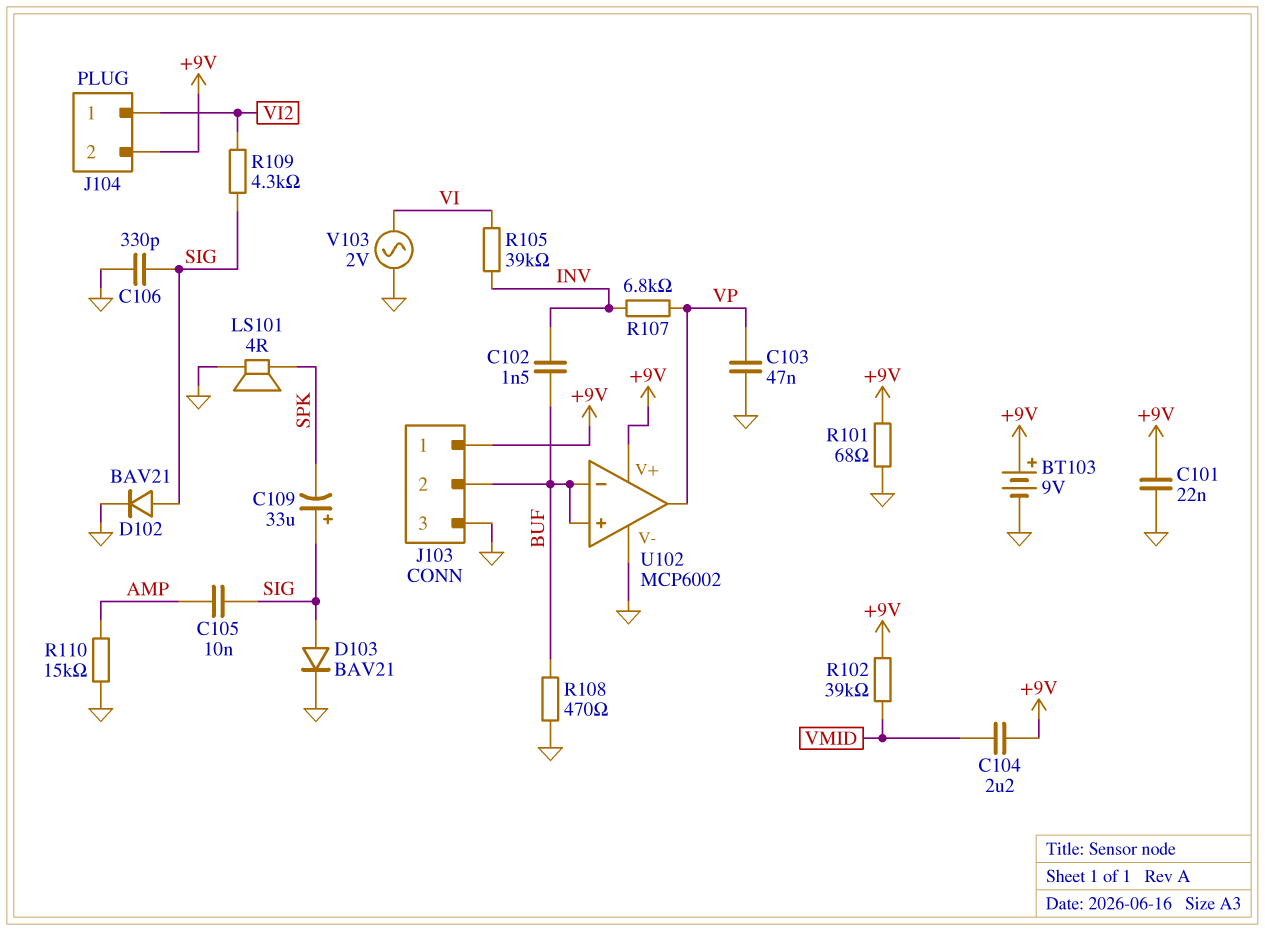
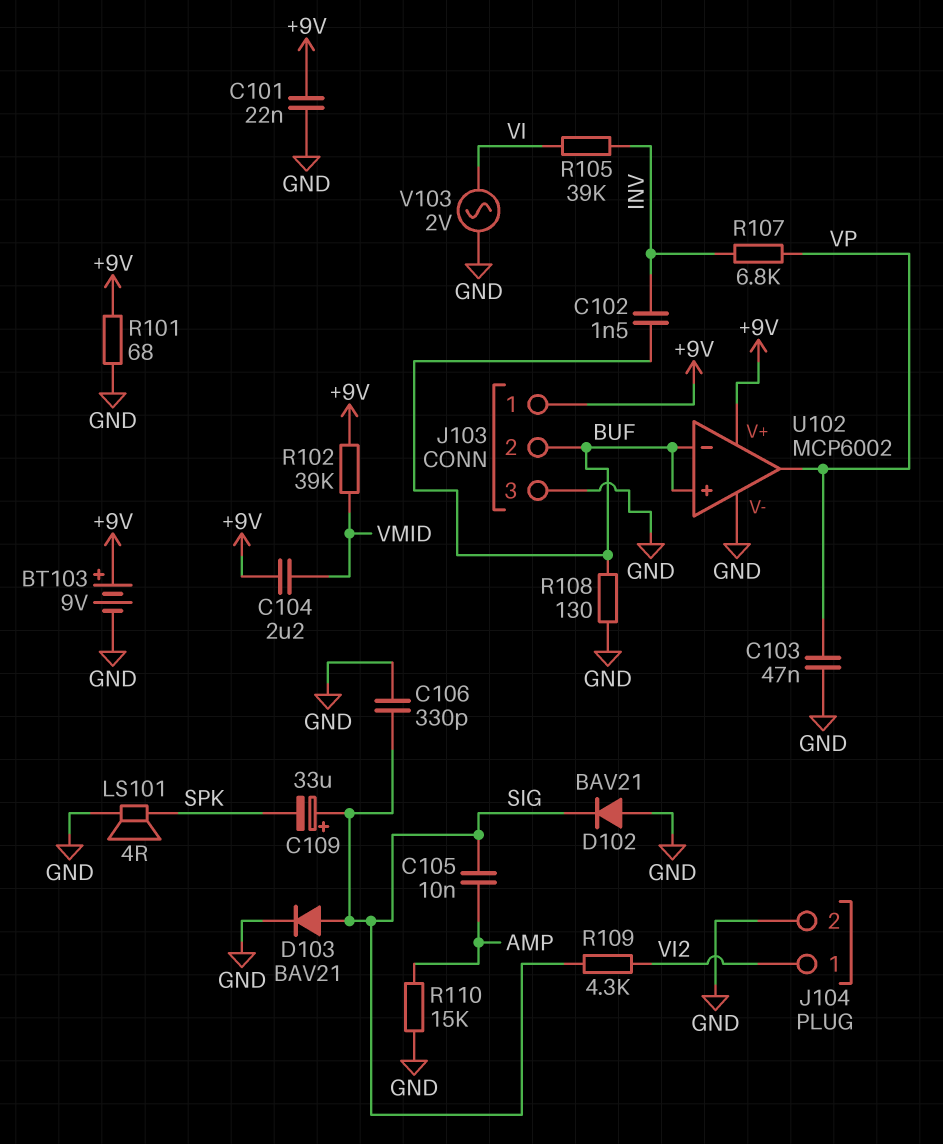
D102: diode BAV21 (A SIG, K GND) -> diode BAV21 (A GND, K SIG)
J104 pin 2: +9V -> GND
R108: 470 (BUF, GND) -> 130 (BUF, GND)

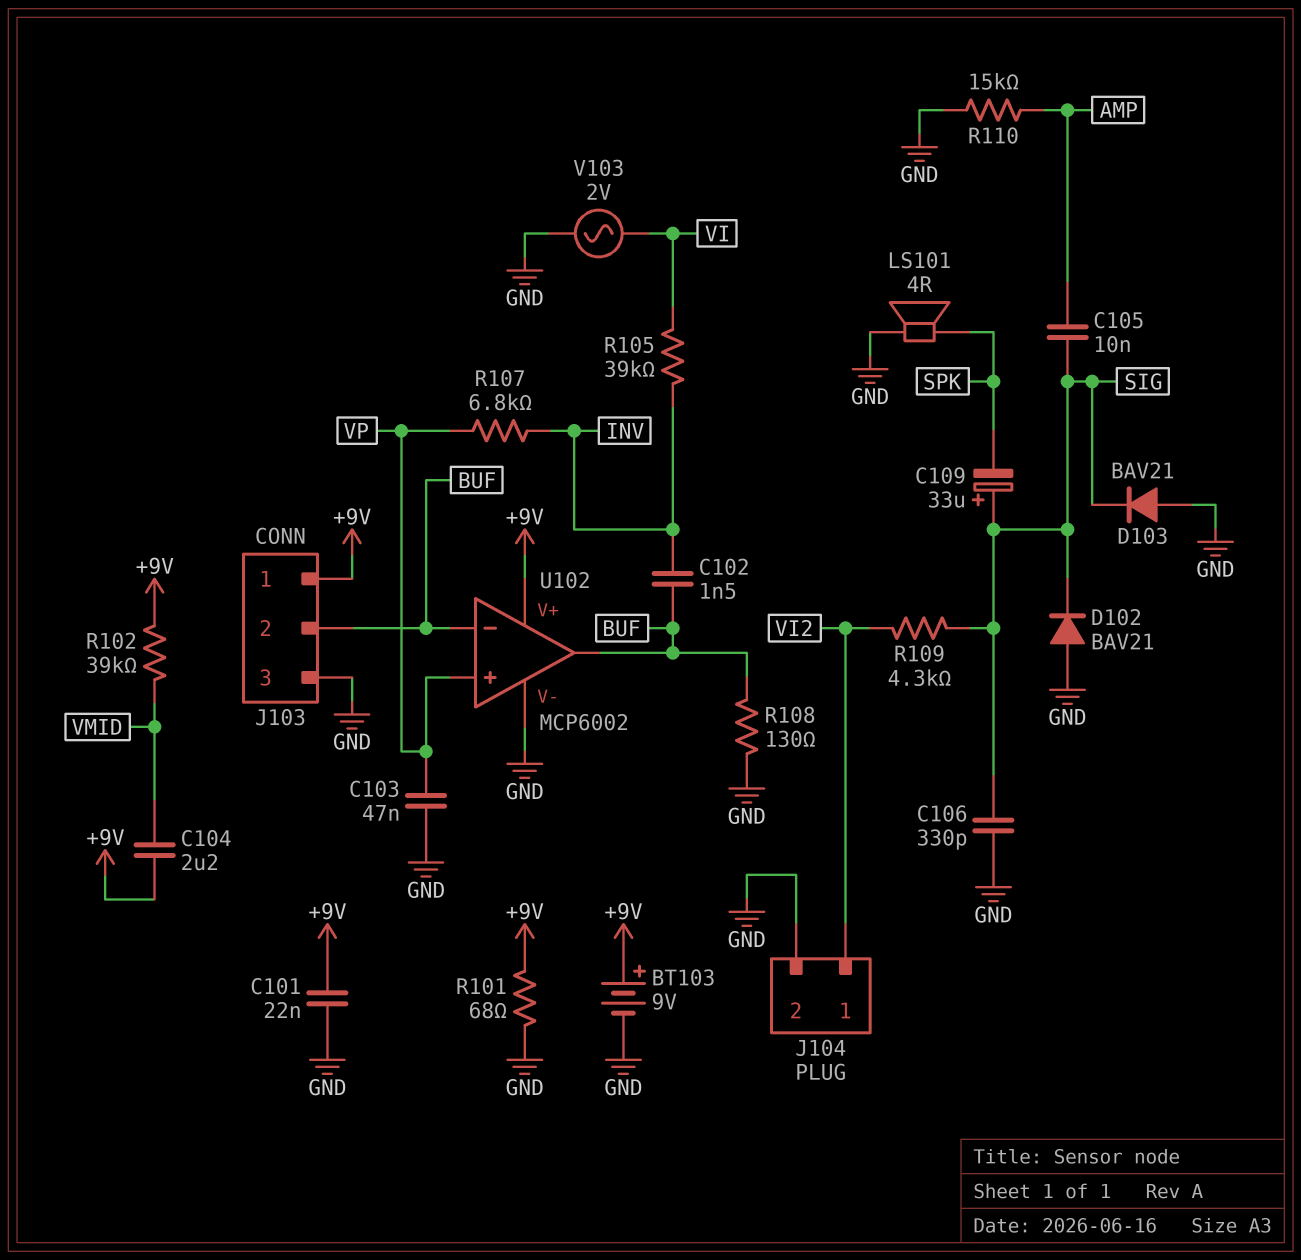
D103: diode BAV21 (A SIG, K GND) -> diode BAV21 (A GND, K SIG)
U102 pin in+: BUF -> VP
U102 pin out: VP -> BUF

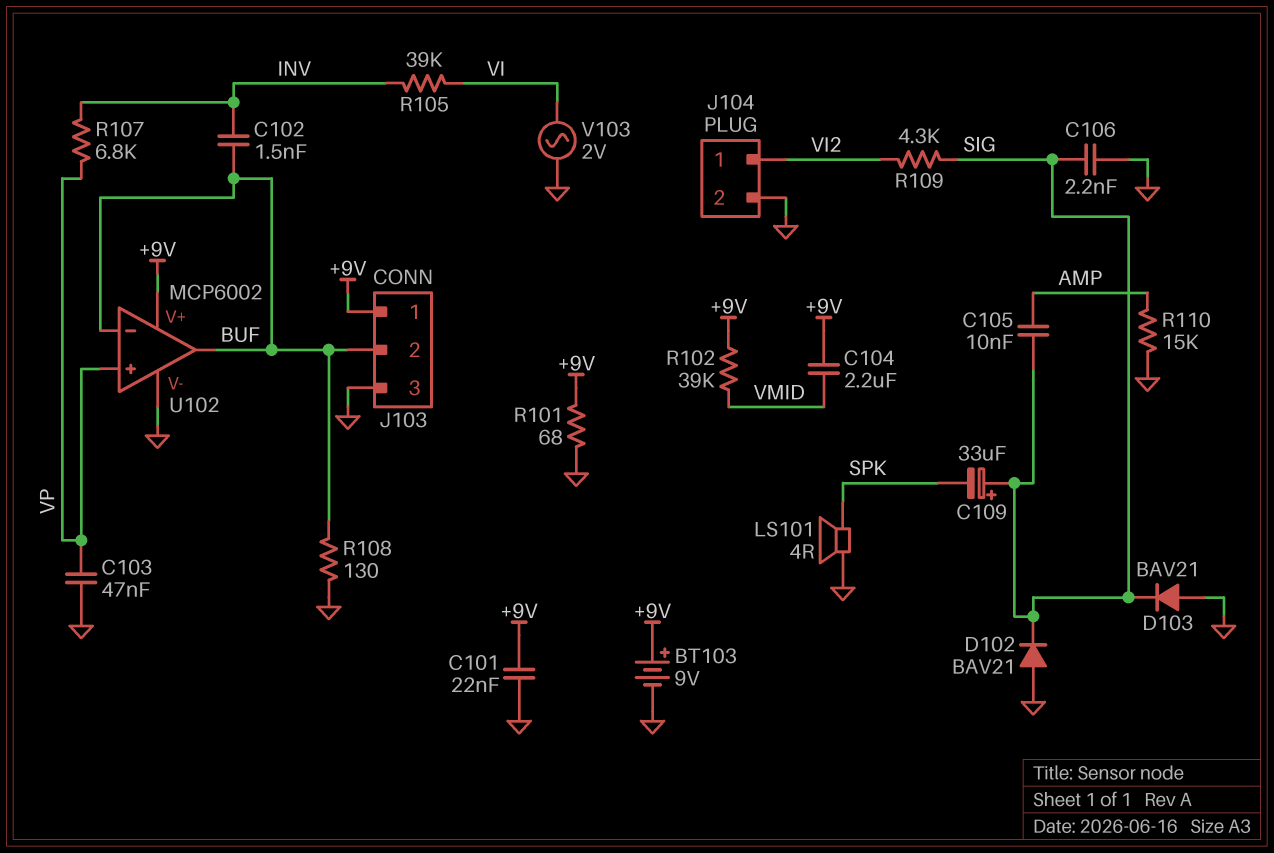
C106: 330pF (GND, SIG) -> 2.2nF (GND, SIG)

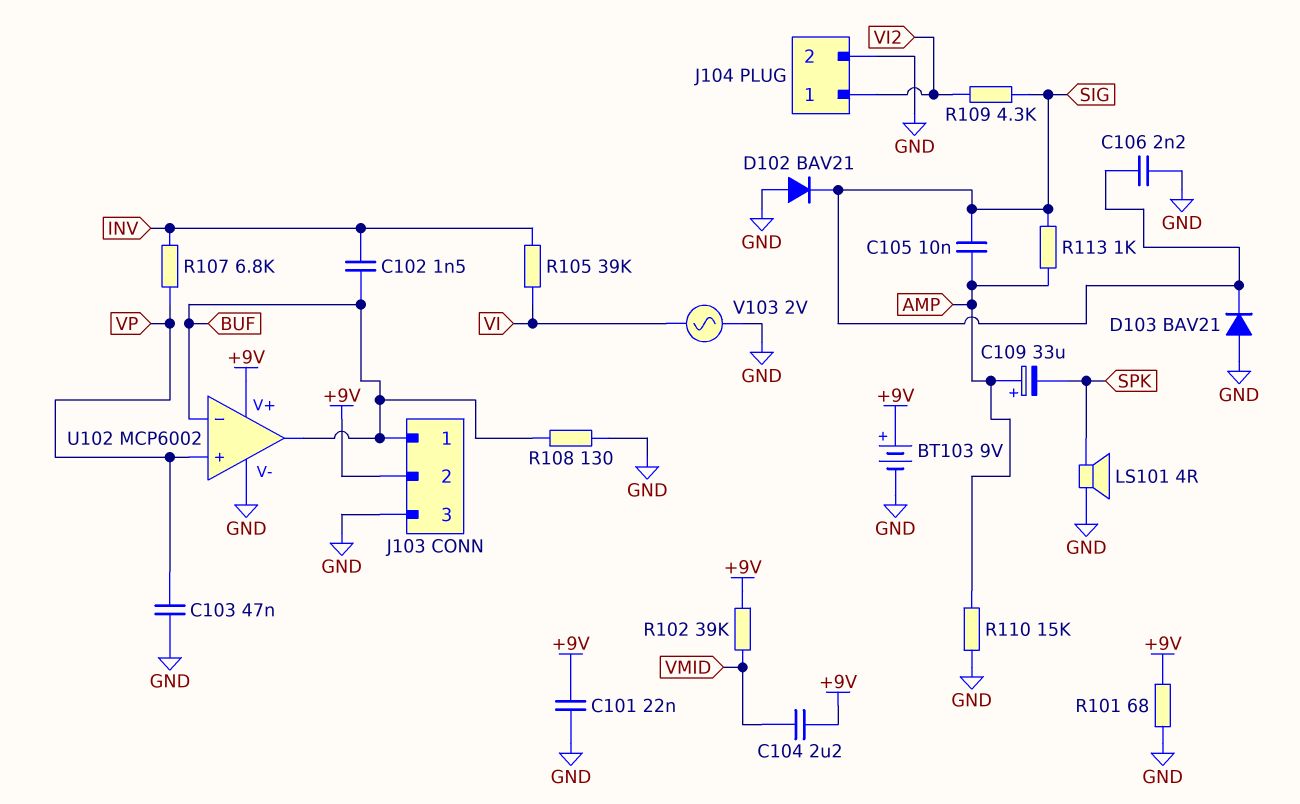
C109: 33uF (plus SIG, minus SPK) -> 33uF (plus AMP, minus SPK)
J103 pin 1: +9V -> BUF
J103 pin 2: BUF -> +9V
R113: none -> 1k (AMP, SIG)

